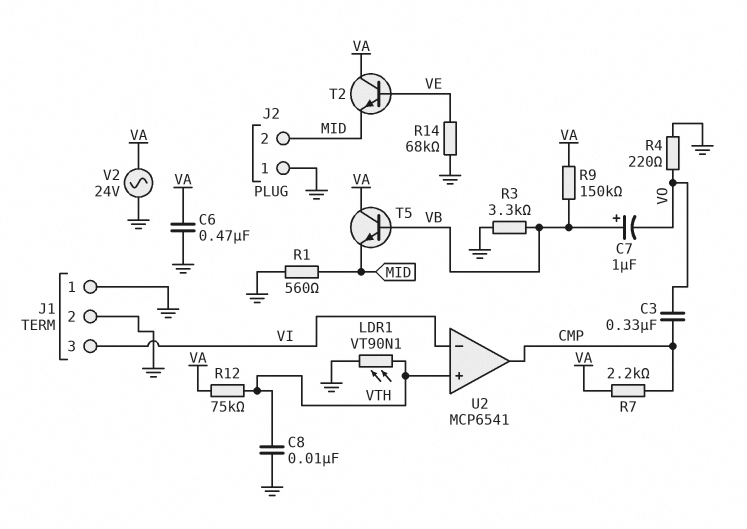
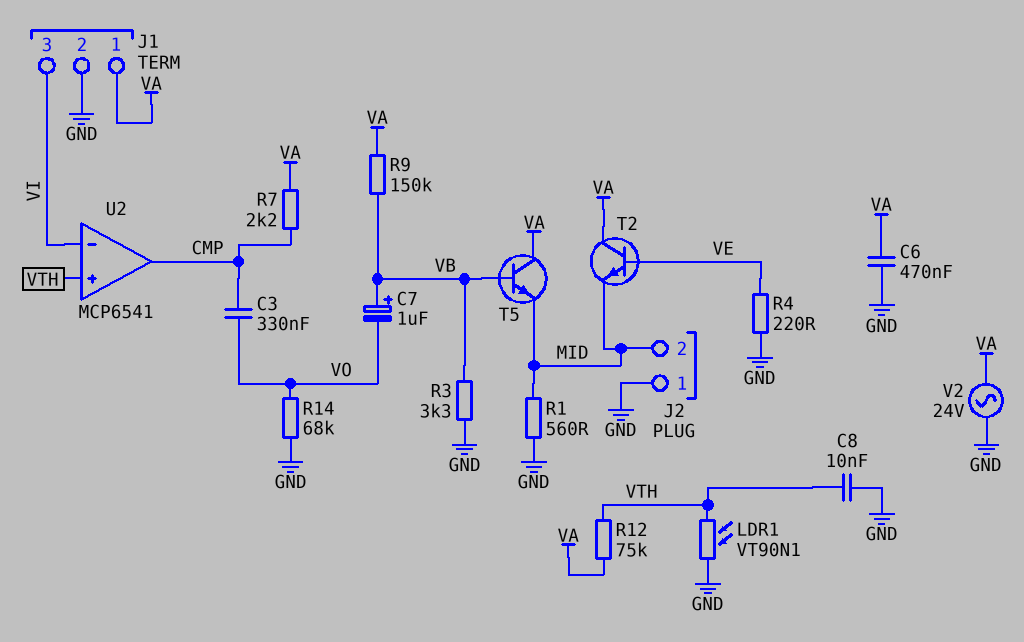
J1 pin 1: GND -> VA
R4: 220 (GND, VO) -> 220 (GND, VE)
R14: 68k (GND, VE) -> 68k (GND, VO)

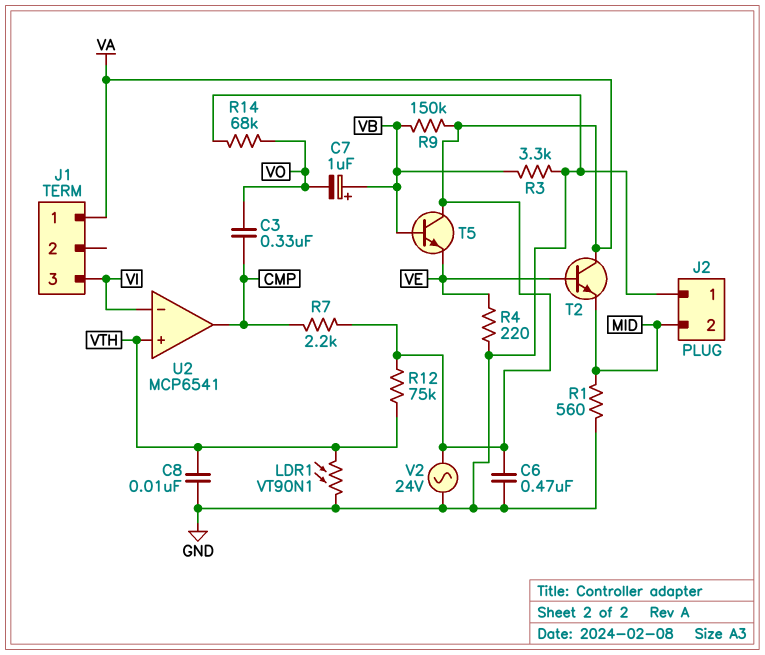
J1 pin 2: GND -> none
T5: NPN (B VB, C VA, E MID) -> NPN (B VB, C VA, E VE)

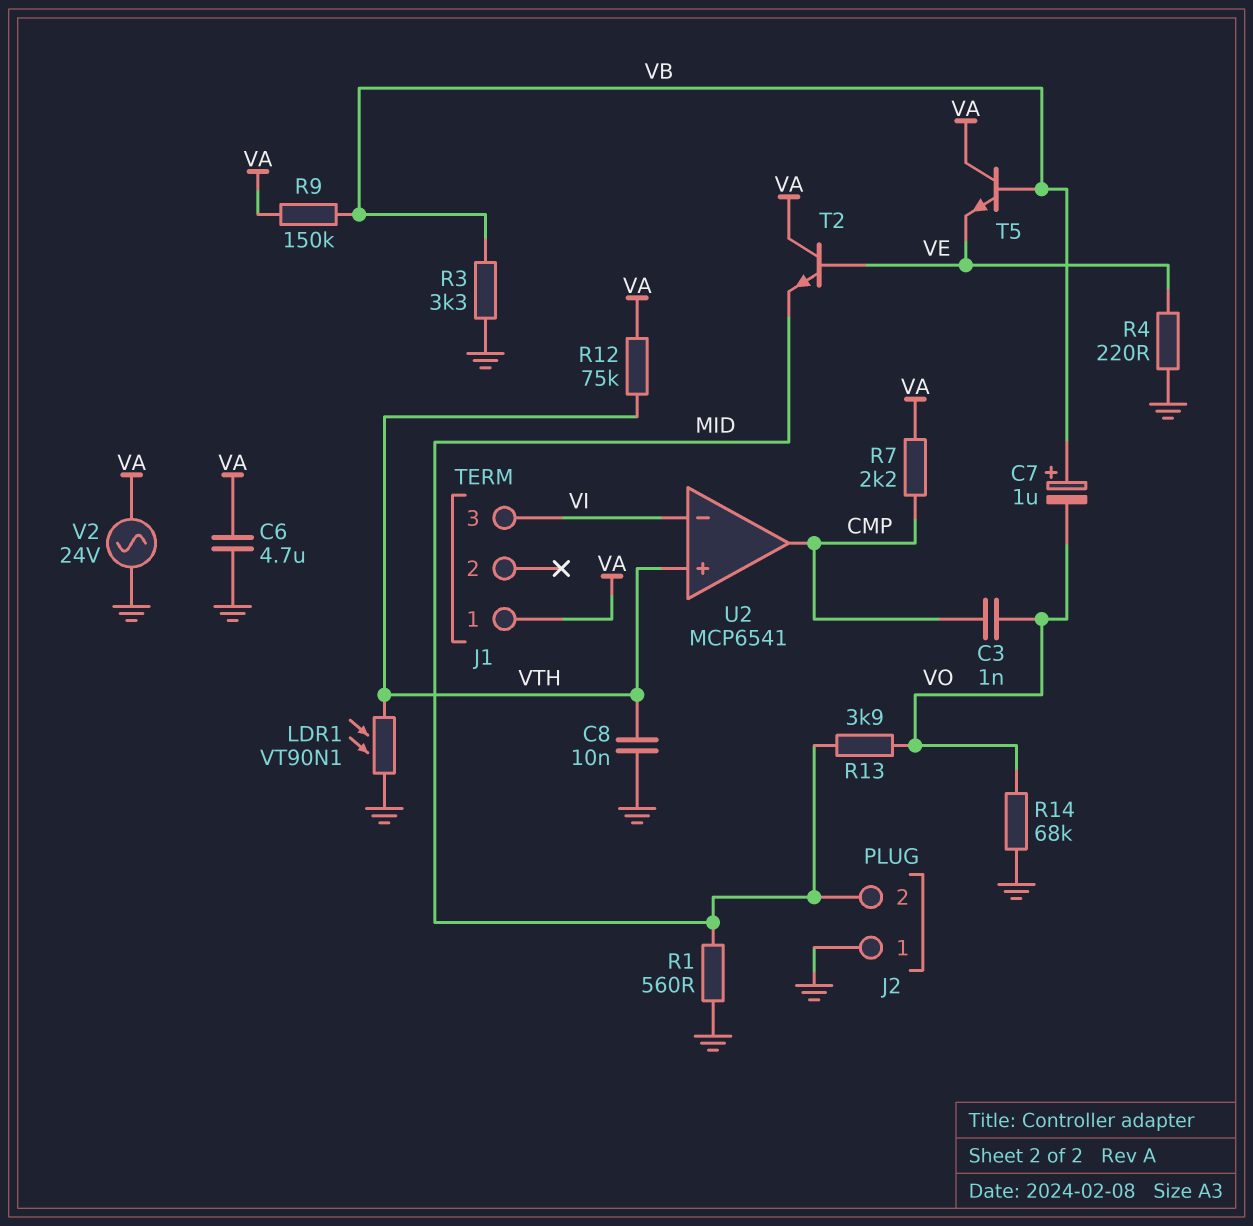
C3: 330nF (CMP, VO) -> 1nF (CMP, VO)
C6: 470nF (GND, VA) -> 4.7uF (GND, VA)
R13: none -> 3.9k (MID, VO)

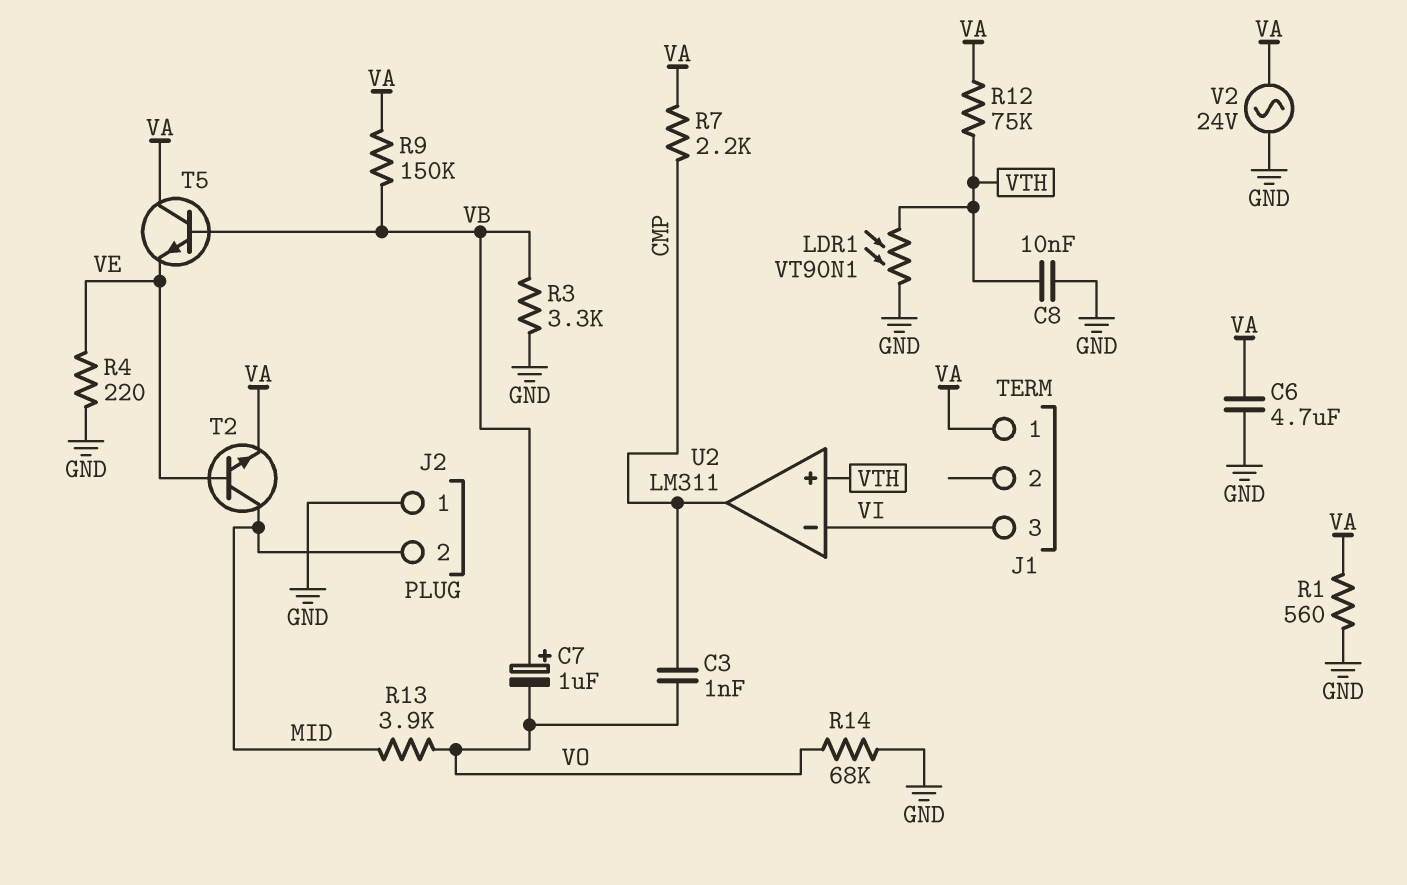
R1: 560 (GND, MID) -> 560 (GND, VA)
T2: NPN (B VE, C VA, E MID) -> NPN (B VE, C MID, E VA)
U2: MCP6541 -> LM311

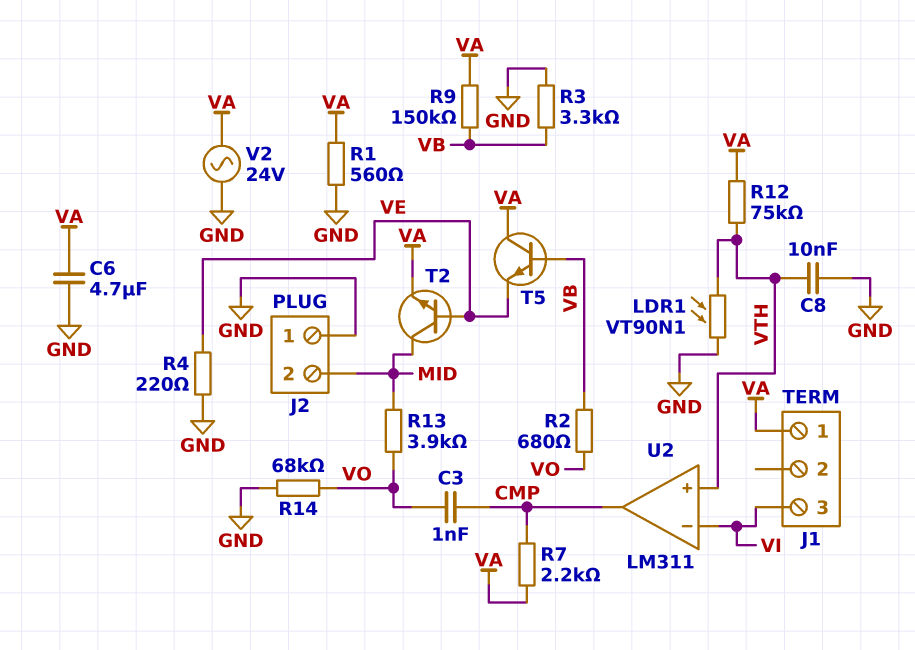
C7: 1uF (plus VB, minus VO) -> none
R2: none -> 680 (VB, VO)

